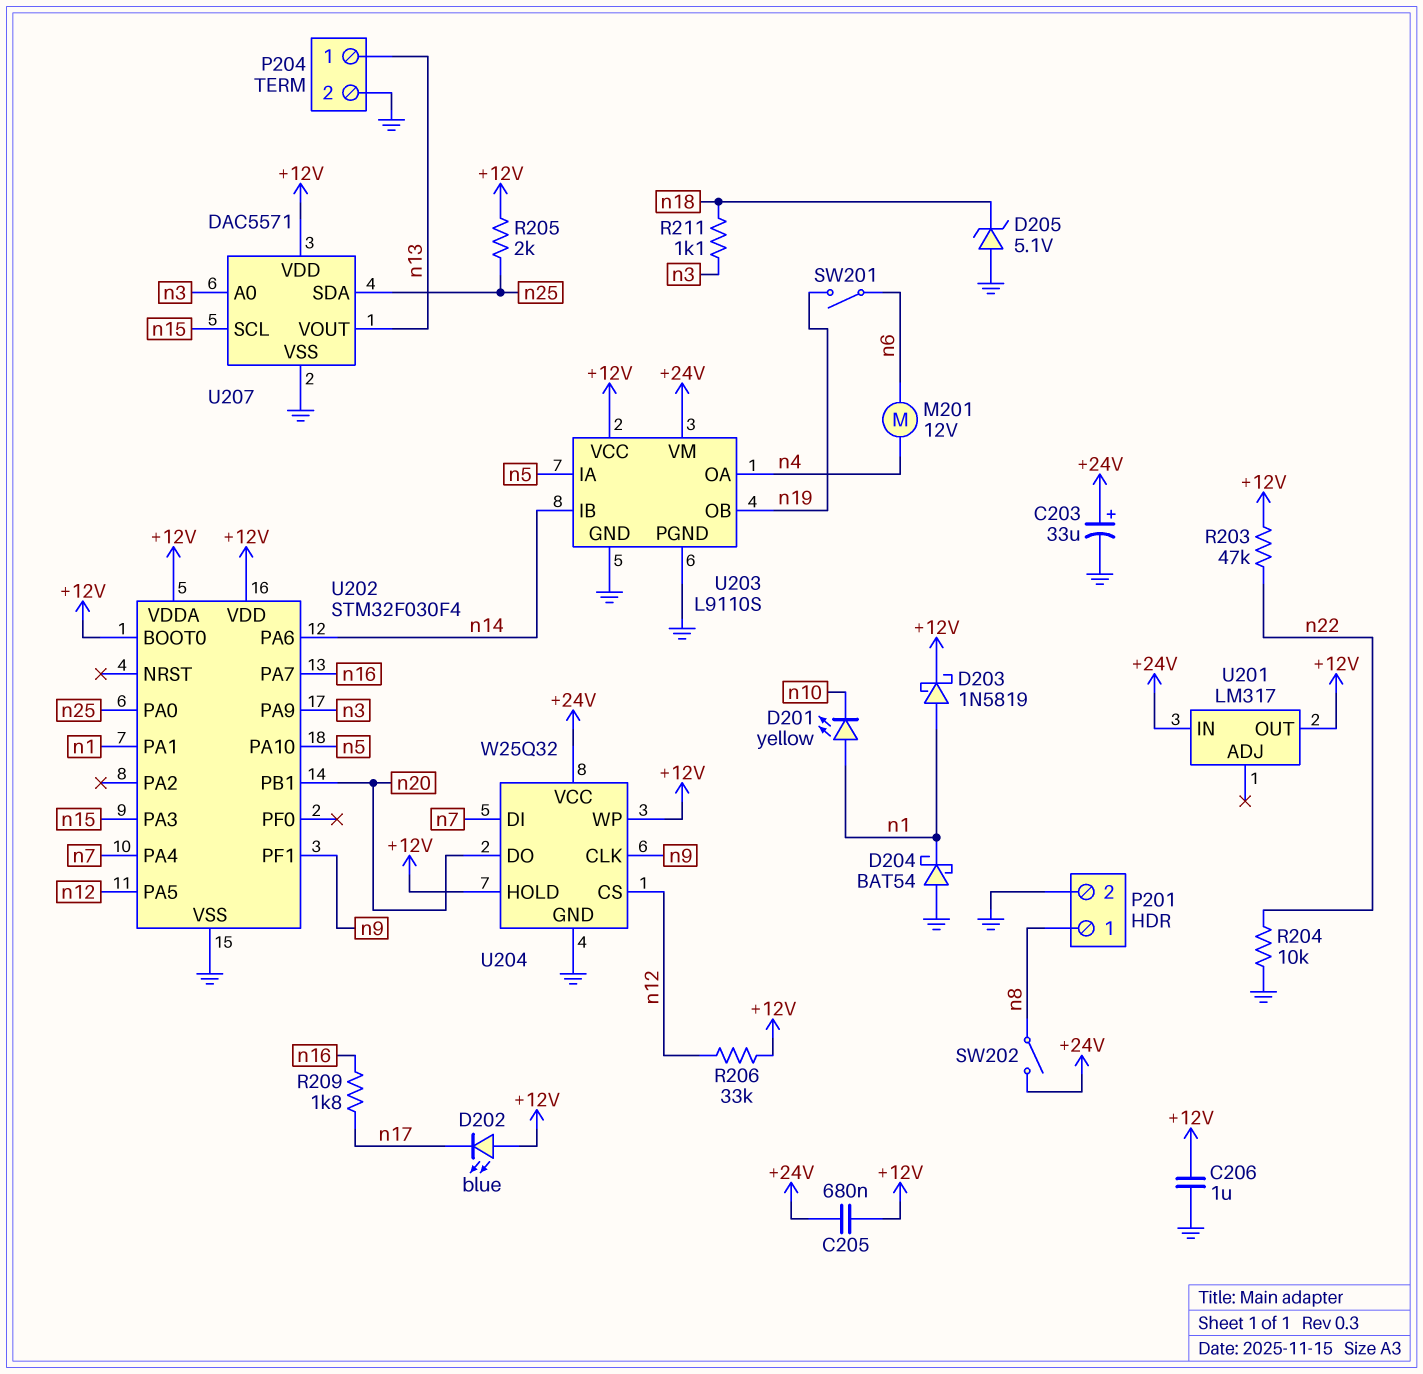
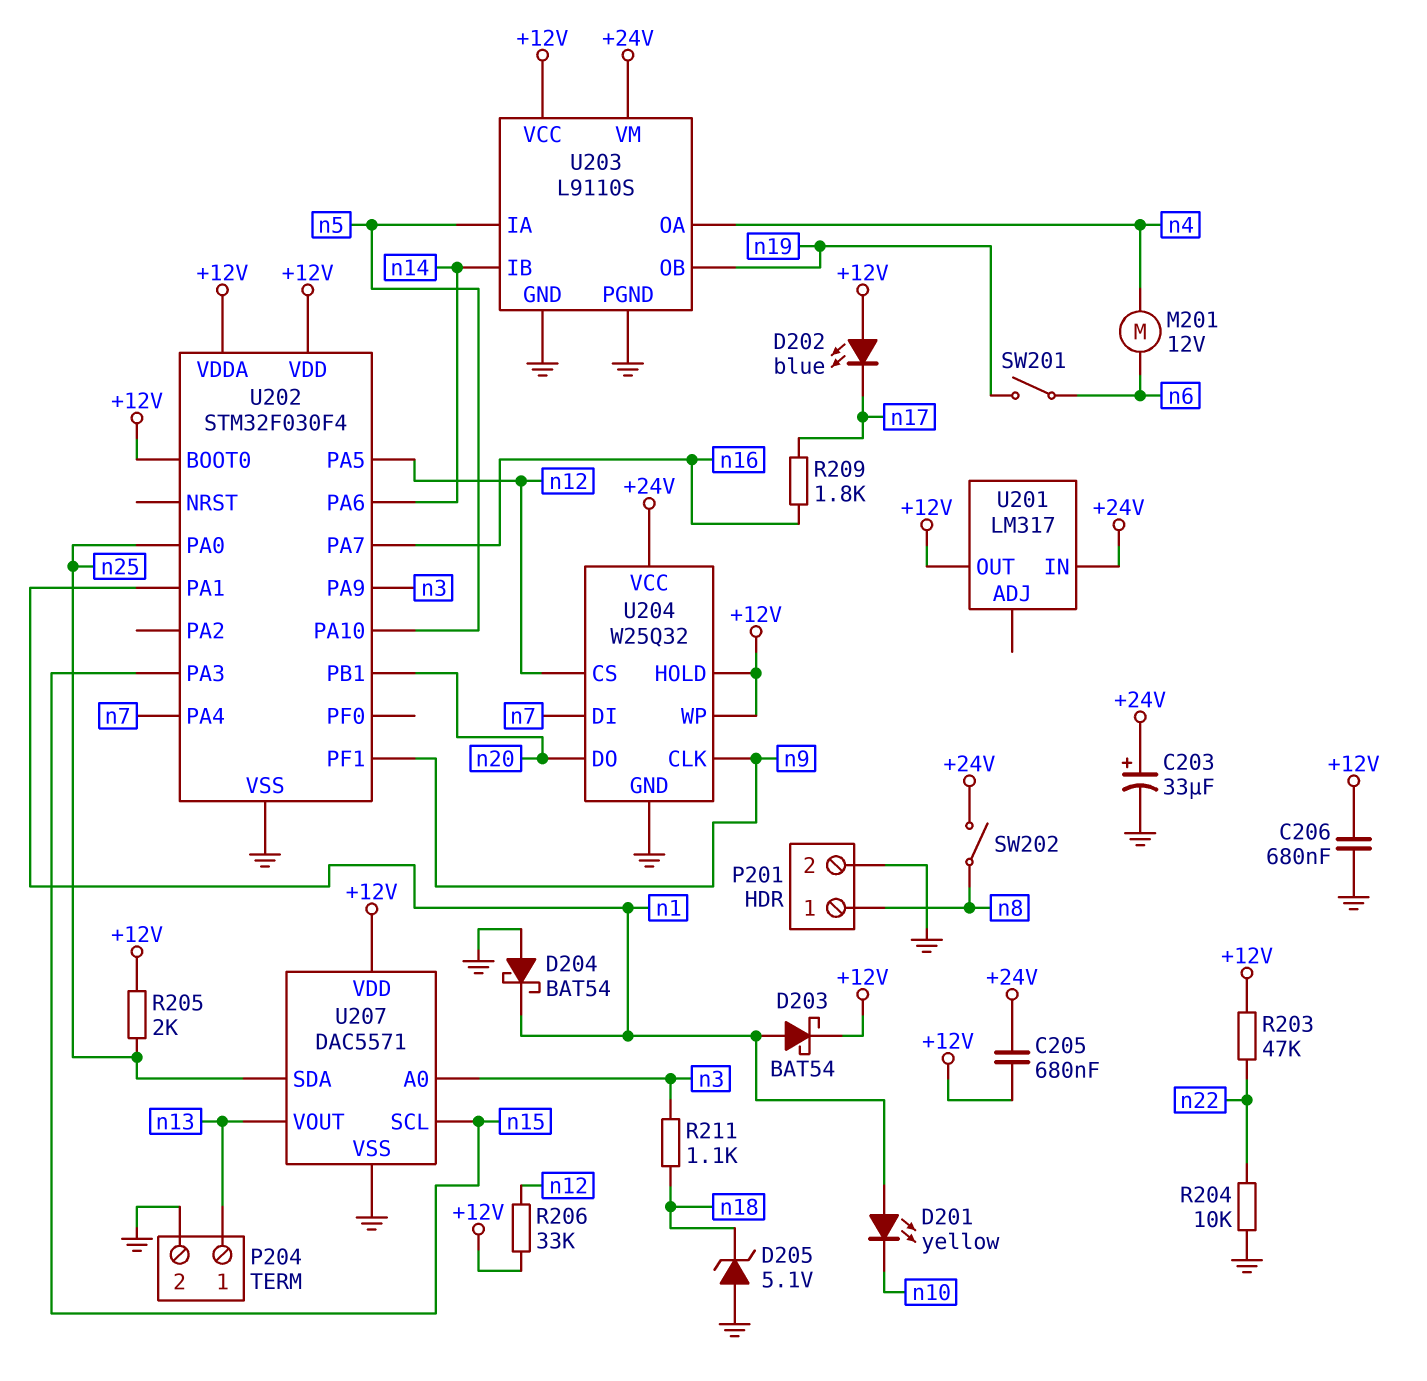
C206: 1uF (+12V, GND) -> 680nF (+12V, GND)
D203: schottky 1N5819 (A n1, K +12V) -> schottky BAT54 (A n1, K +12V)

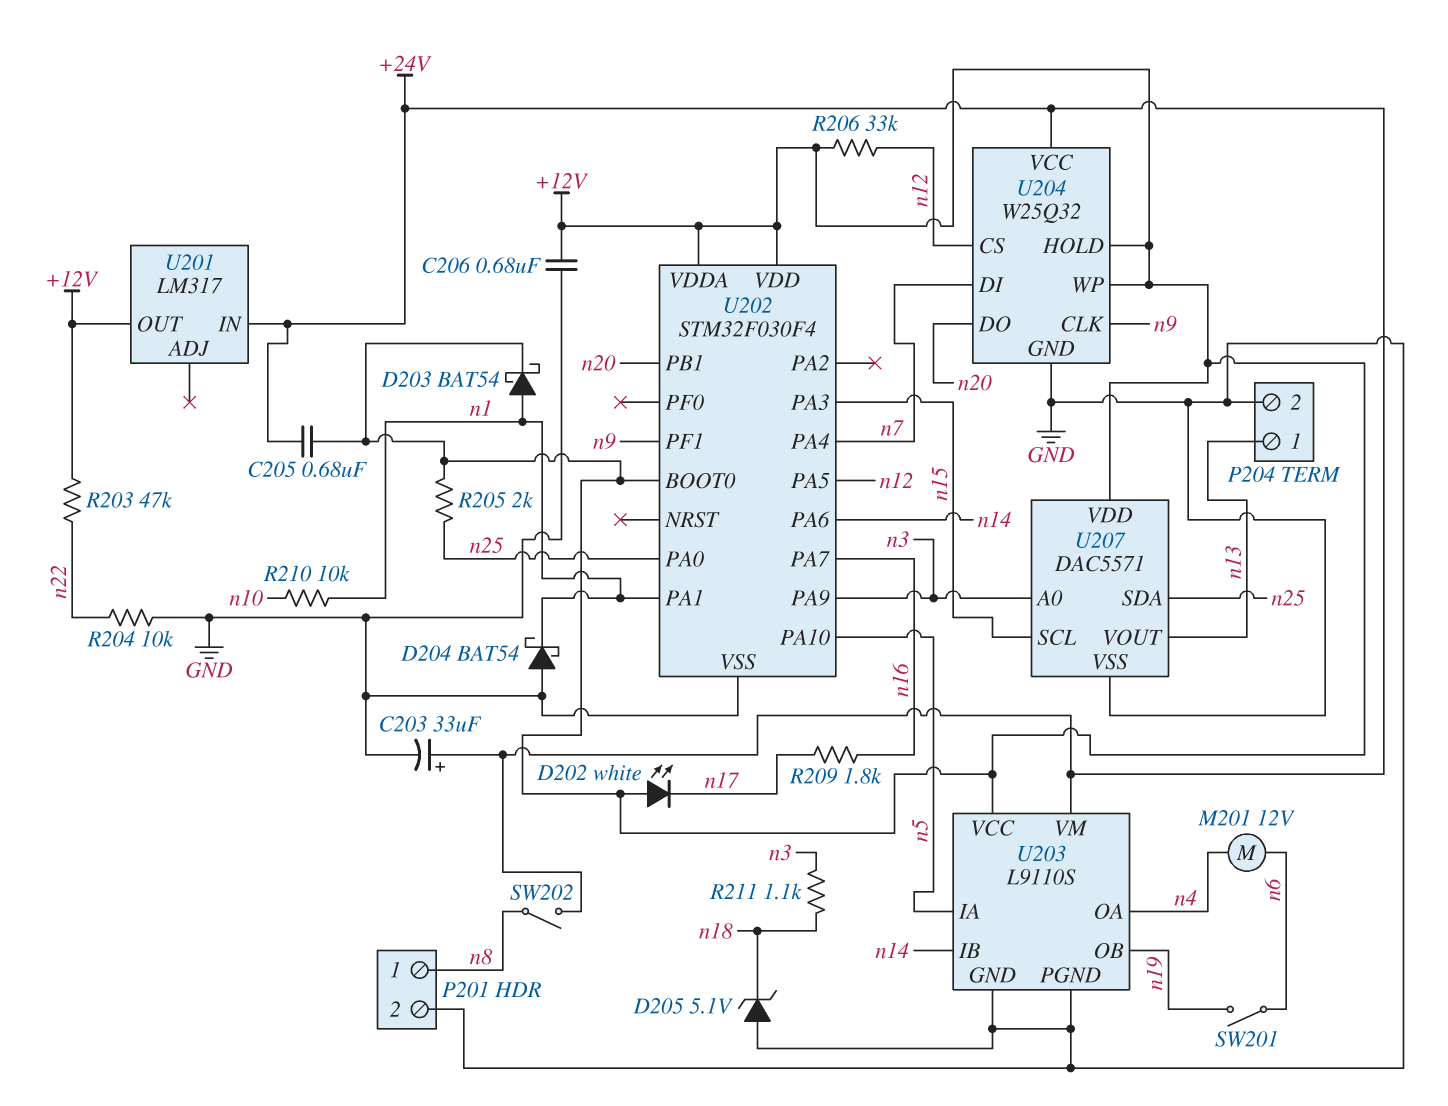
D201: LED yellow (A n1, K n10) -> none
D202: LED blue (A +12V, K n17) -> LED white (A +12V, K n17)
R210: none -> 10k (n1, n10)

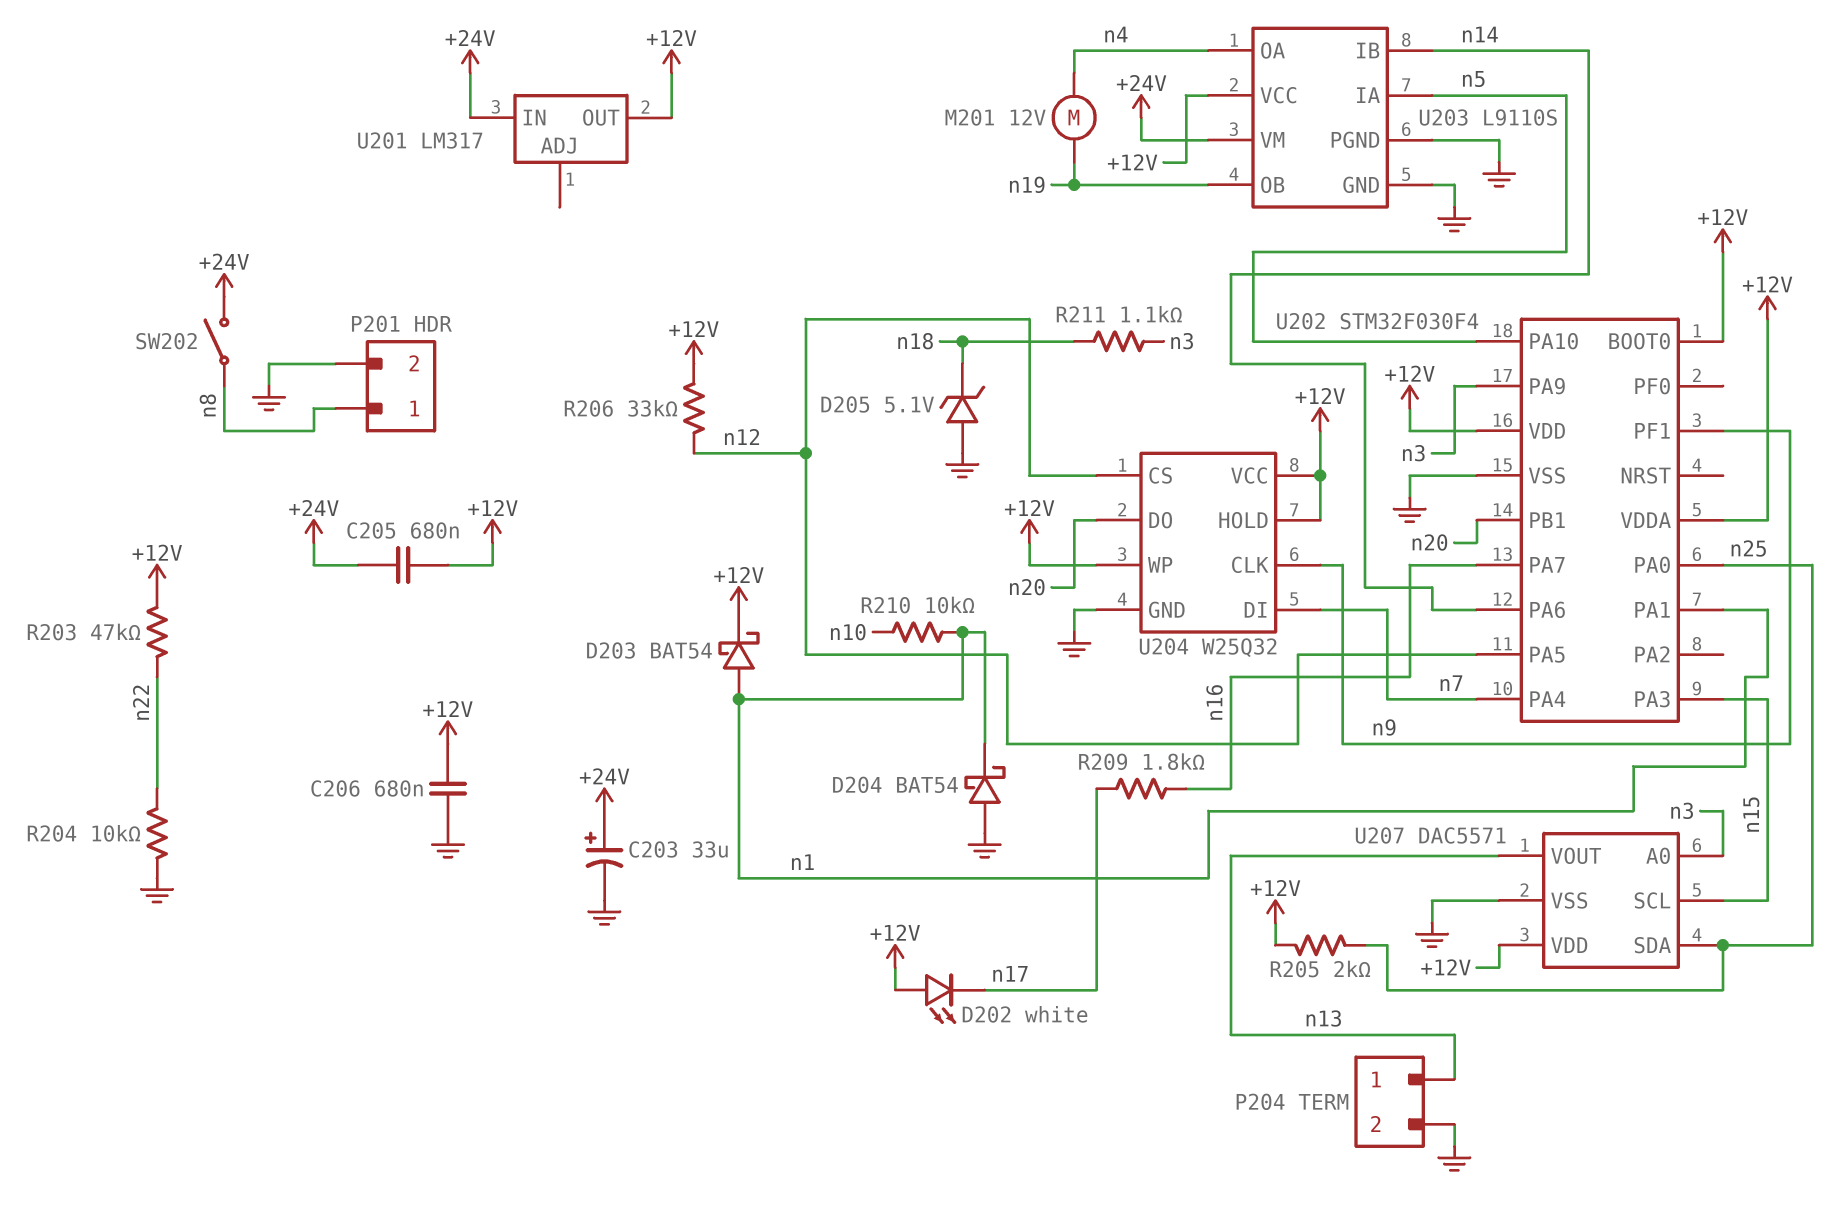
M201: motor 12V (n4, n6) -> motor 12V (n4, n19)
SW201: switch (n6, n19) -> none
U204 pin VCC: +24V -> +12V

